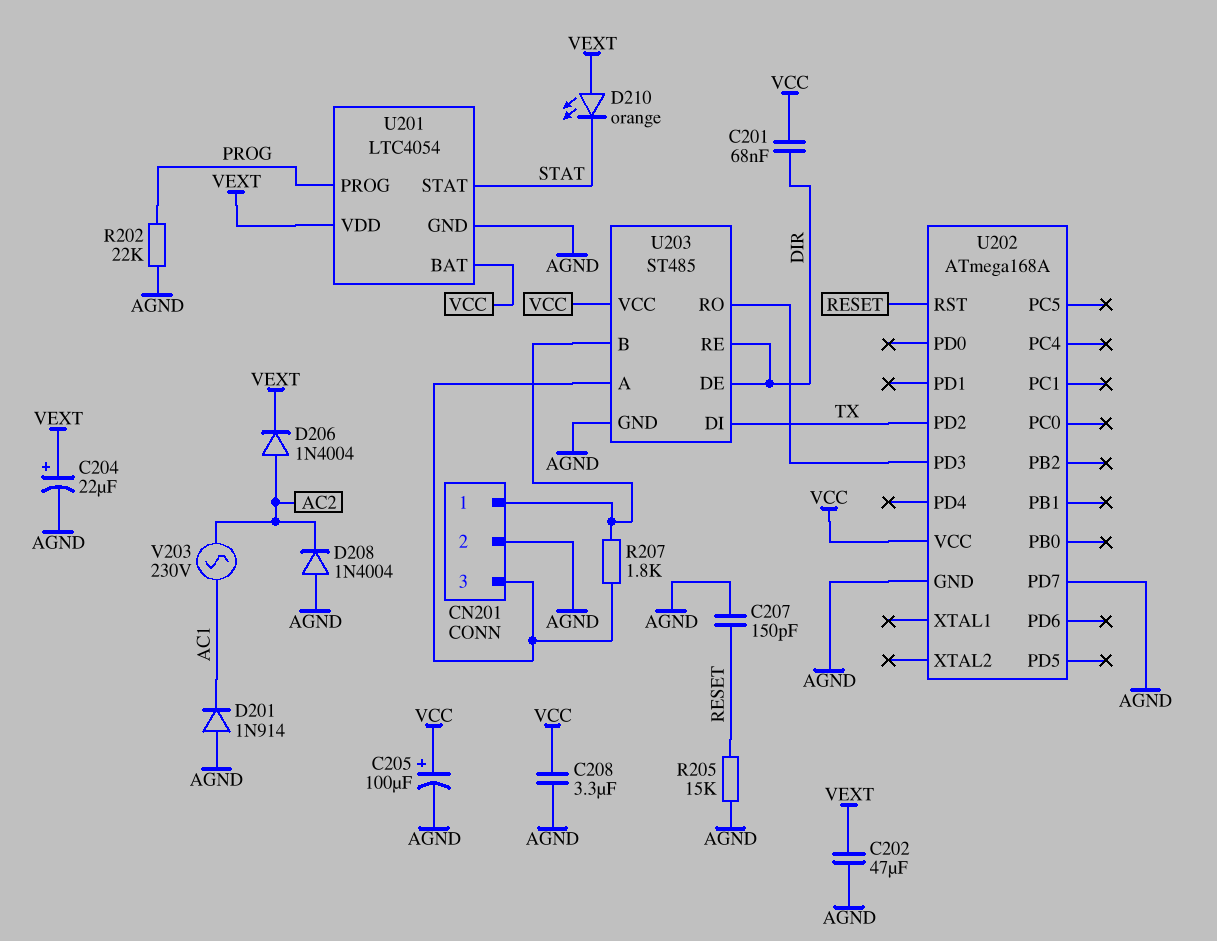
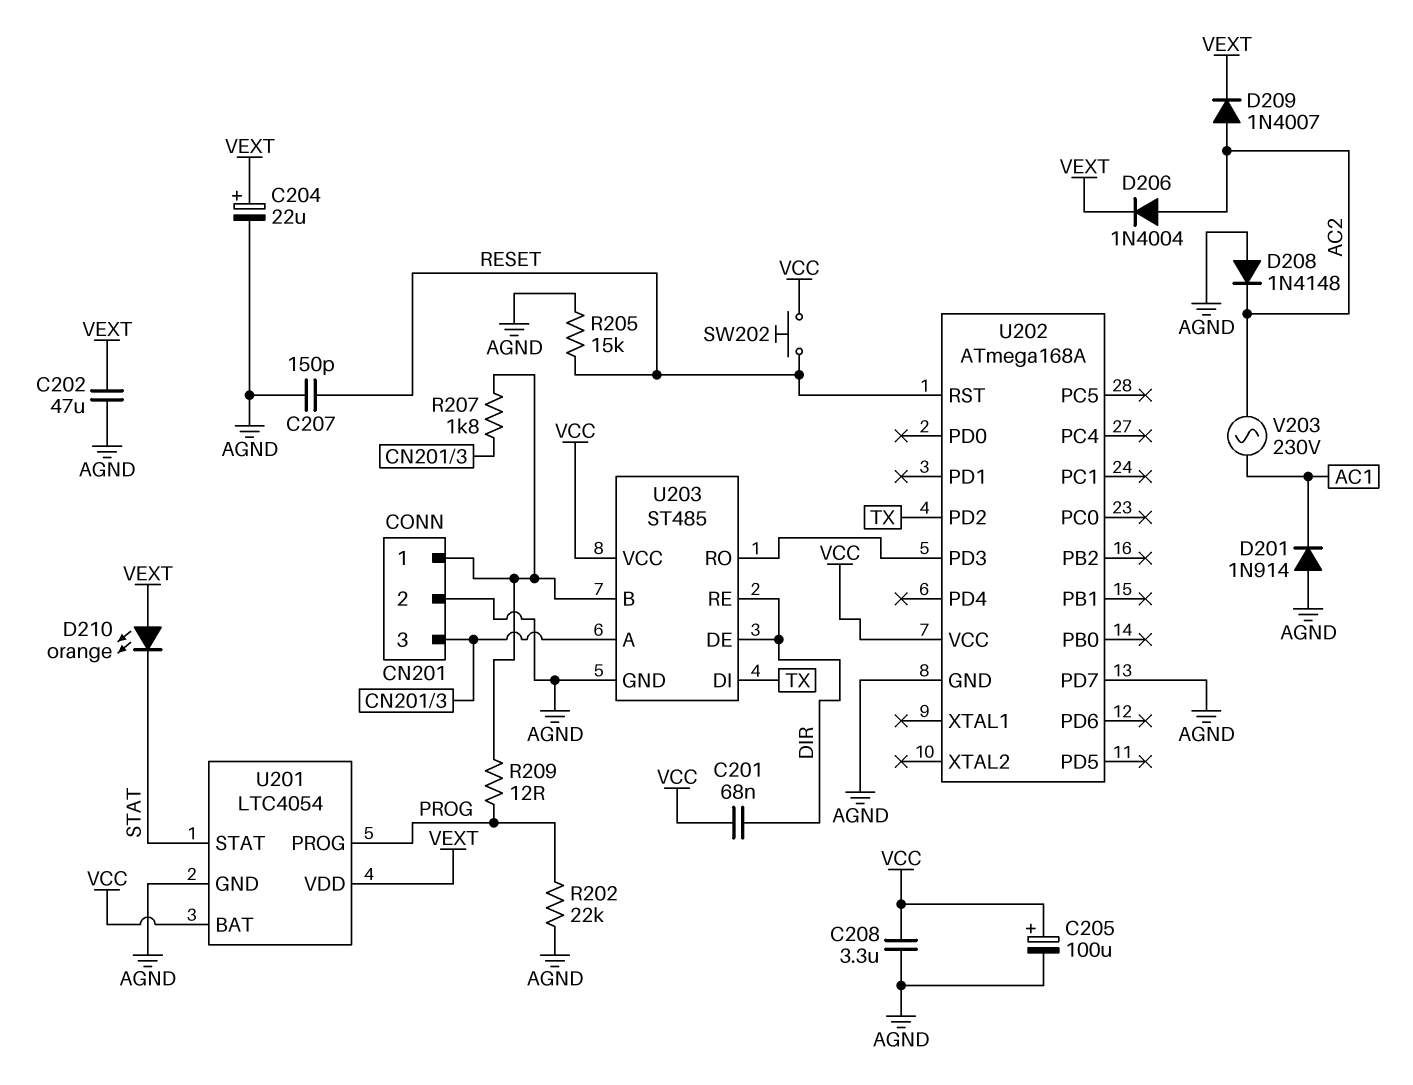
D208: diode 1N4004 (A AGND, K AC2) -> diode 1N4148 (A AGND, K AC2)
D209: none -> diode 1N4007 (A AC2, K VEXT)
R209: none -> 12 (CN201/1, PROG)
SW202: none -> button (RESET, VCC)

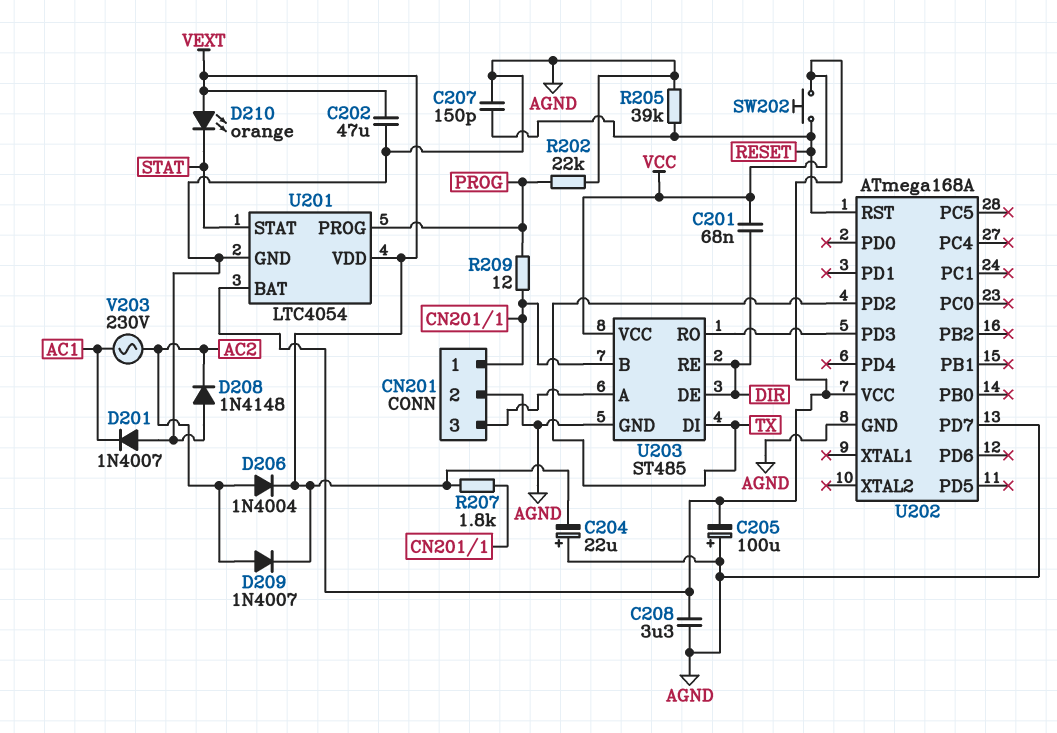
C204: 22uF (plus VEXT, minus AGND) -> 22uF (plus AGND, minus VEXT)
C205: 100uF (plus VCC, minus AGND) -> 100uF (plus AGND, minus VCC)
D201: diode 1N914 (A AGND, K AC1) -> diode 1N4007 (A AGND, K AC1)
R205: 15k (AGND, RESET) -> 39k (AGND, RESET)
R207: 1.8k (CN201/1, CN201/3) -> 1.8k (CN201/1, VEXT)

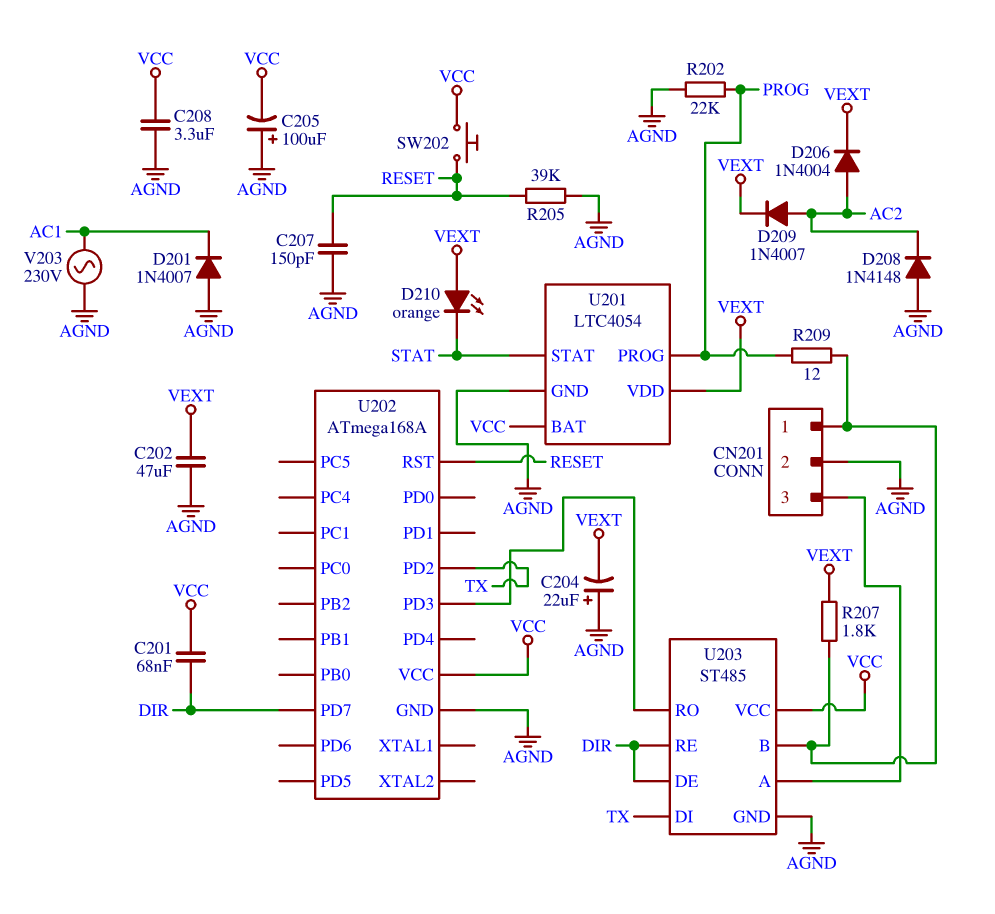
U202 pin PD7: AGND -> DIR
V203: AC 230V (AC1, AC2) -> AC 230V (AC1, AGND)

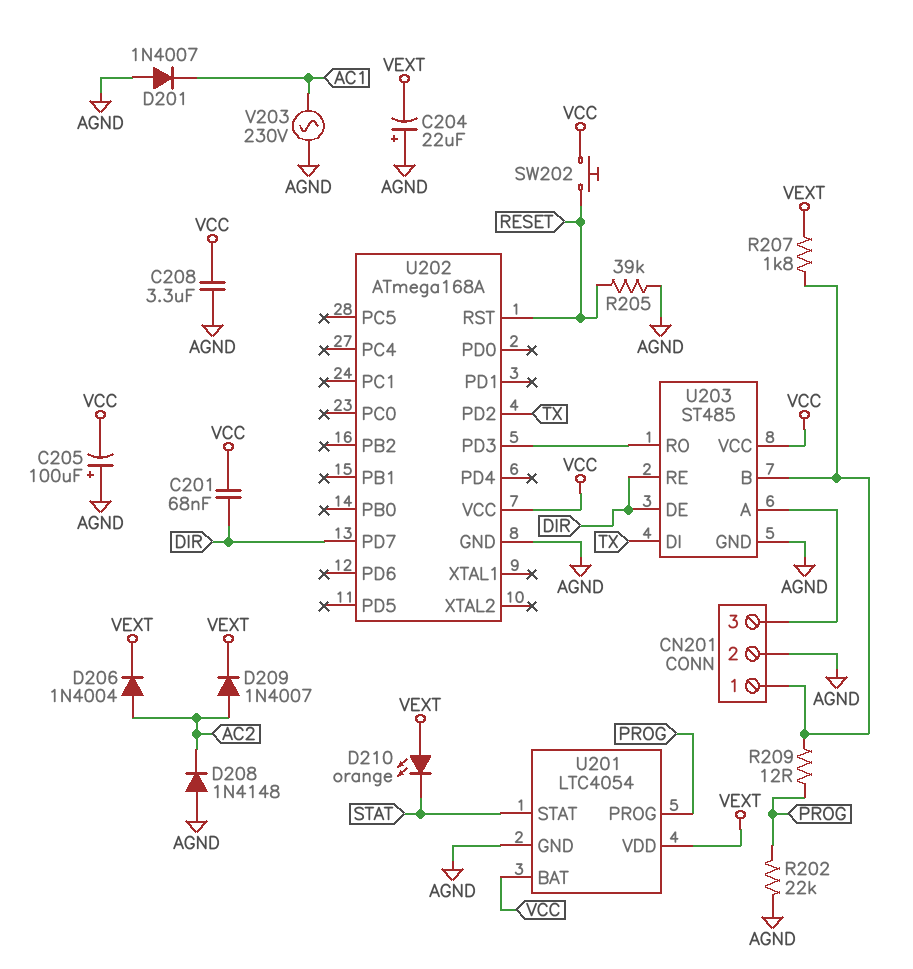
C202: 47uF (AGND, VEXT) -> none
C207: 150pF (AGND, RESET) -> none

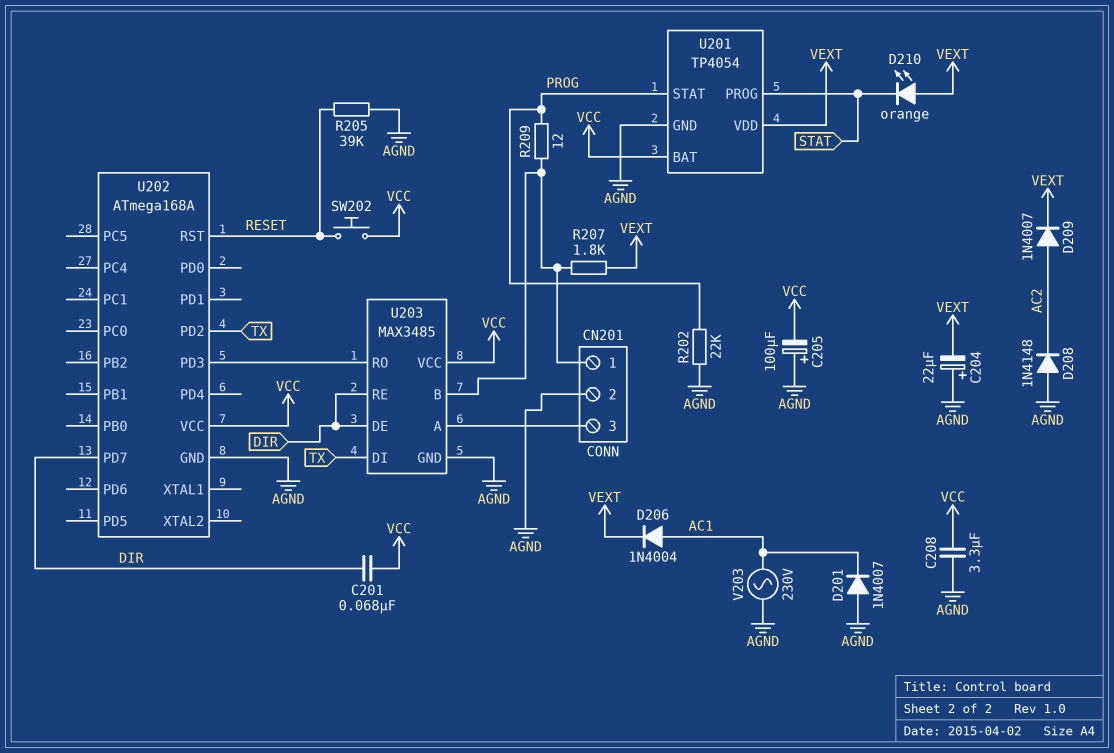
D206: diode 1N4004 (A AC2, K VEXT) -> diode 1N4004 (A AC1, K VEXT)
U201: LTC4054 -> TP4054
U201 pin PROG: PROG -> STAT
U201 pin STAT: STAT -> PROG
U203: ST485 -> MAX3485

